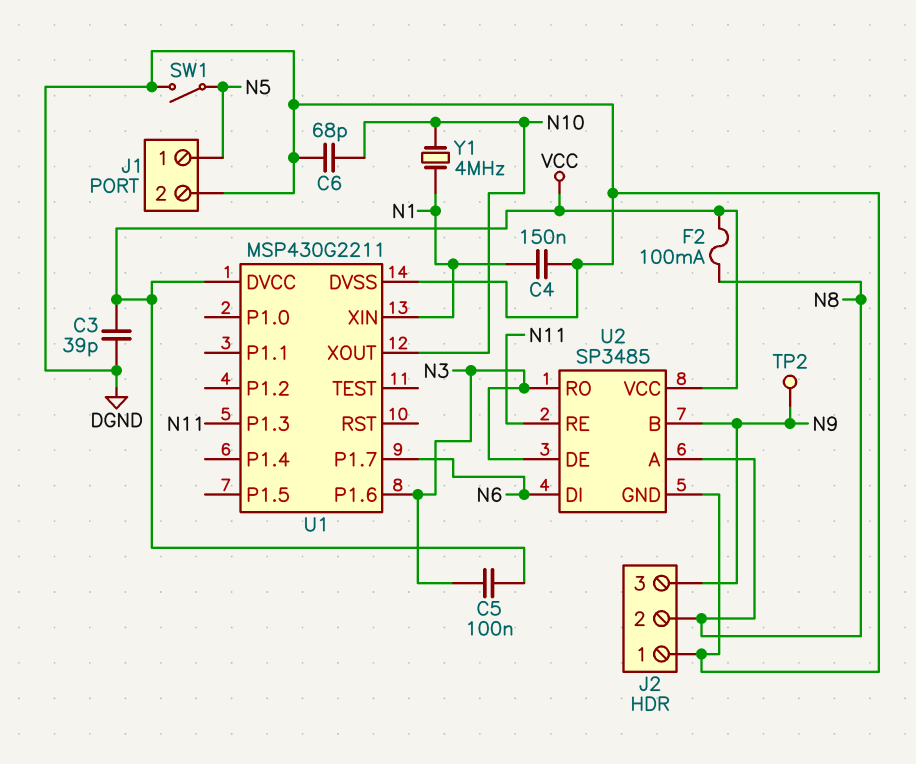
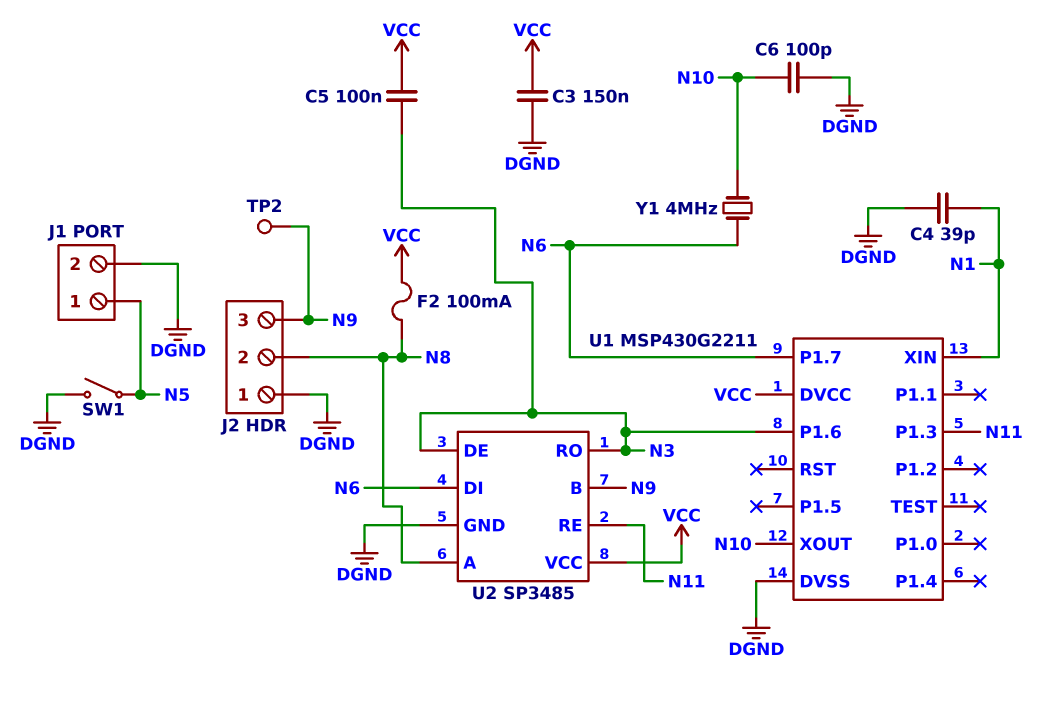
C3: 39pF (DGND, VCC) -> 150nF (DGND, VCC)
C4: 150nF (DGND, N1) -> 39pF (DGND, N1)
C6: 68pF (DGND, N10) -> 100pF (DGND, N10)
Y1: 4MHz (N1, N10) -> 4MHz (N6, N10)

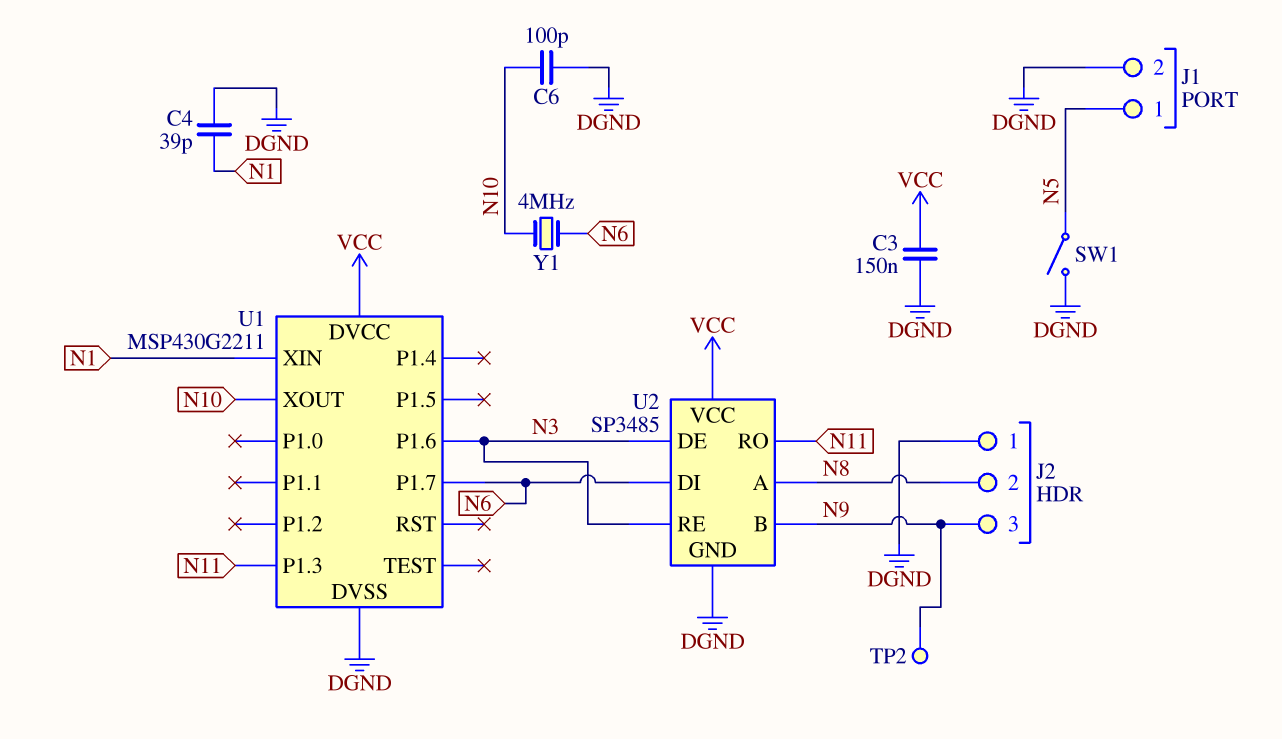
C5: 100nF (N3, VCC) -> none
F2: 100mA (N8, VCC) -> none
U2 pin RE: N11 -> N3
U2 pin RO: N3 -> N11

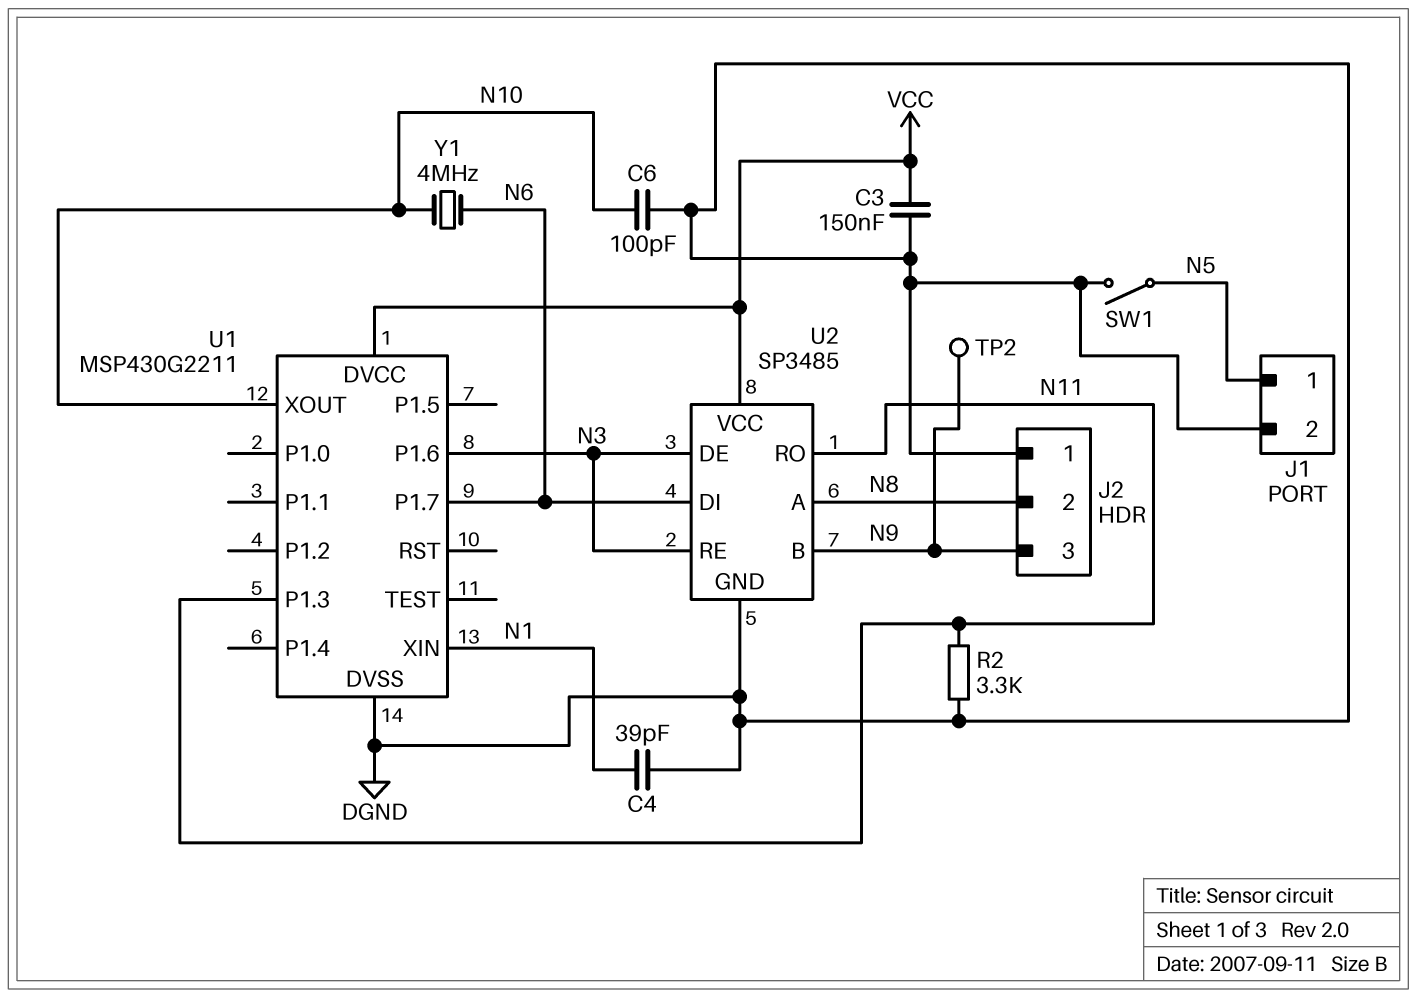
R2: none -> 3.3k (DGND, N11)

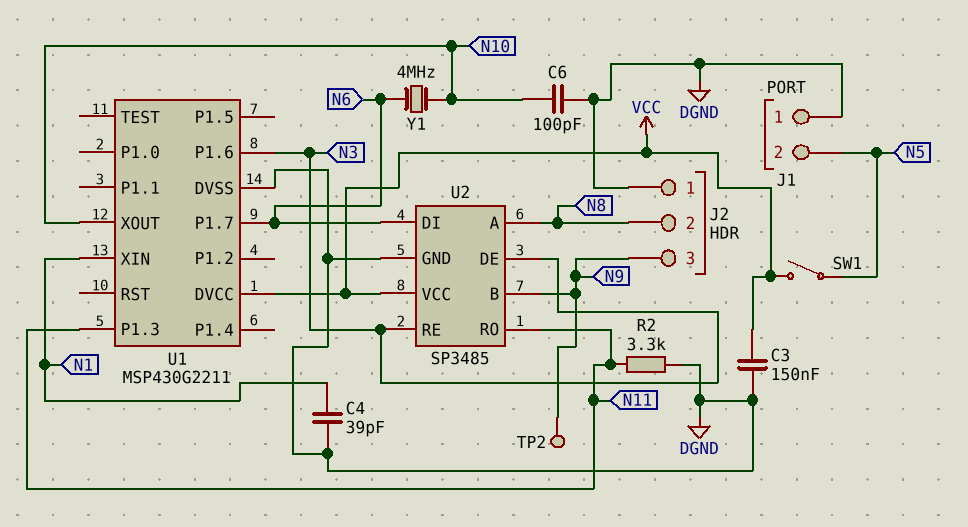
J1 pin 1: N5 -> DGND
J1 pin 2: DGND -> N5
SW1: switch (DGND, N5) -> switch (N5, VCC)

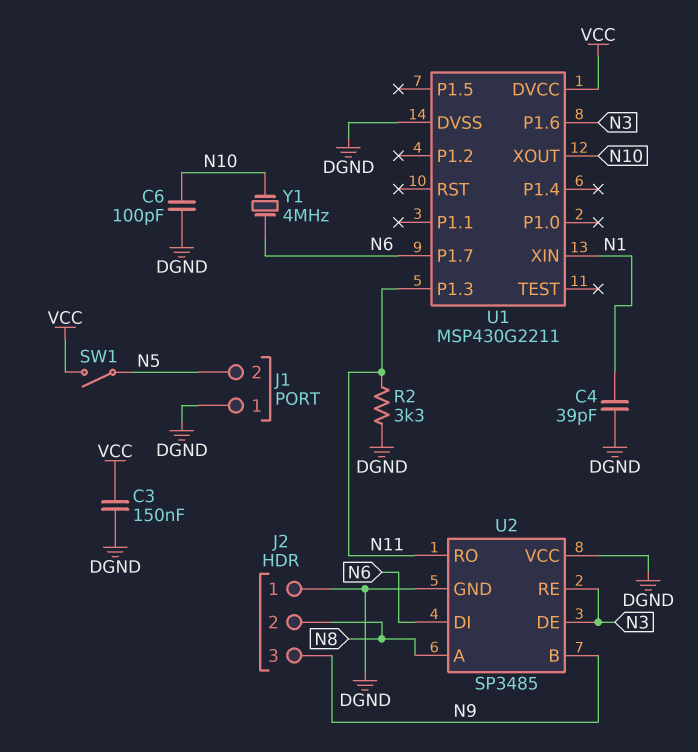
TP2: test point (N9) -> none
U2 pin VCC: VCC -> DGND

